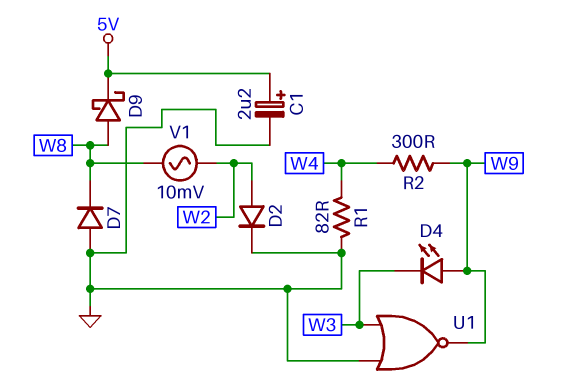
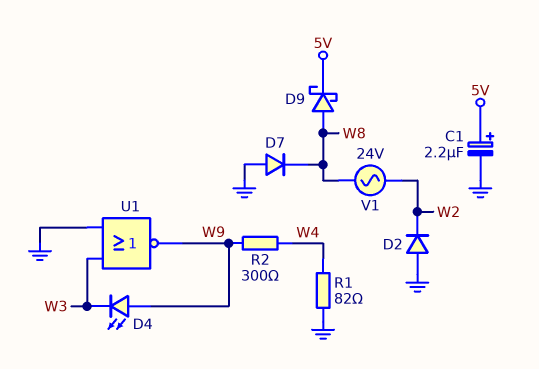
D2: diode (A W2, K GND) -> diode (A GND, K W2)
V1: AC 10mV (W2, W8) -> AC 24V (W2, W8)

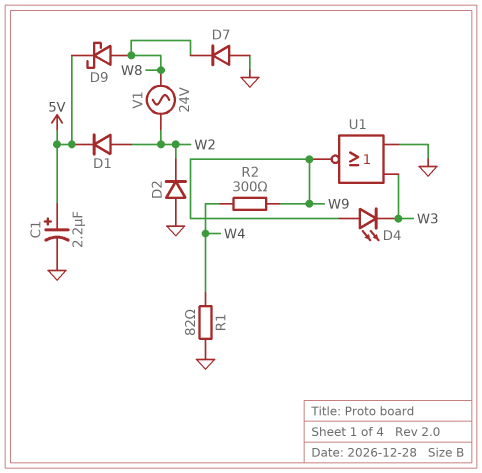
D1: none -> diode (A W2, K 5V)

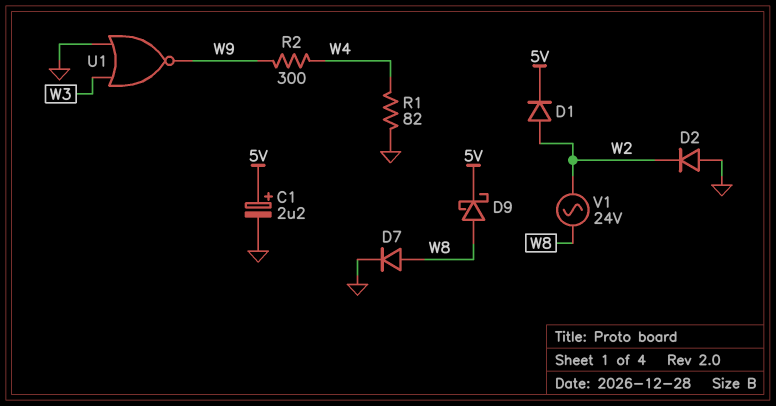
D4: LED (A W9, K W3) -> none
D7: diode (A GND, K W8) -> diode (A W8, K GND)

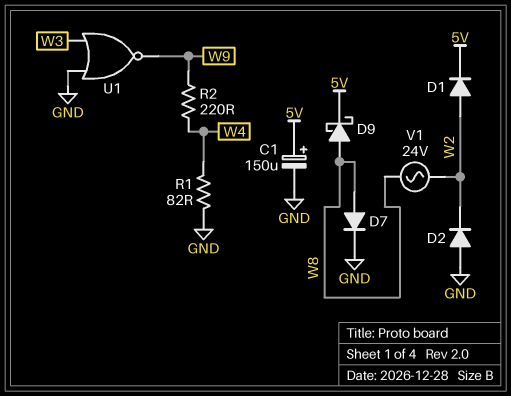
C1: 2.2uF (plus 5V, minus GND) -> 150uF (plus 5V, minus GND)
R2: 300 (W4, W9) -> 220 (W4, W9)

